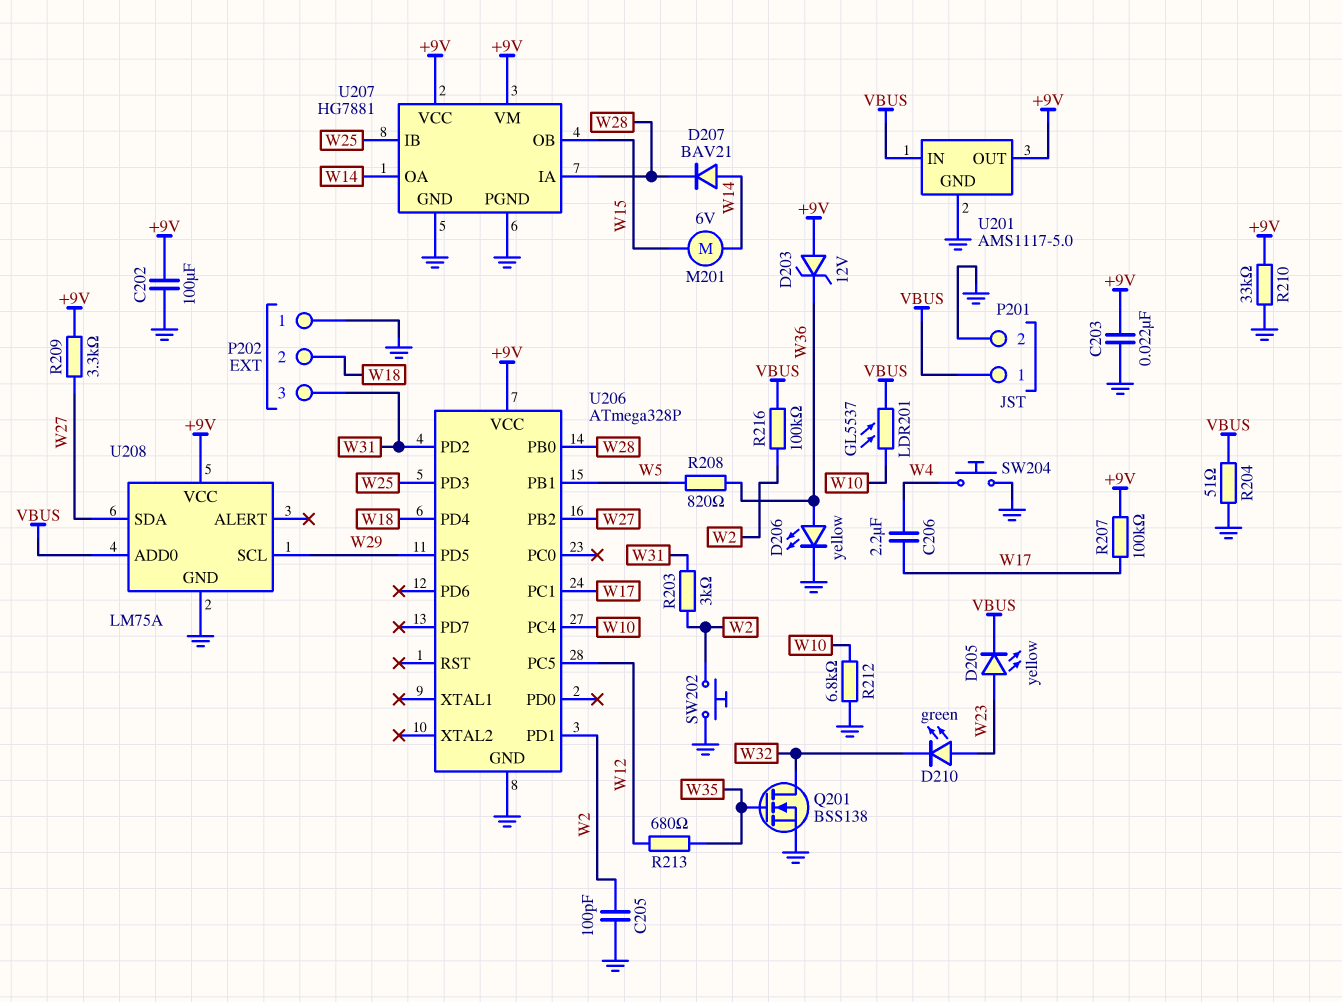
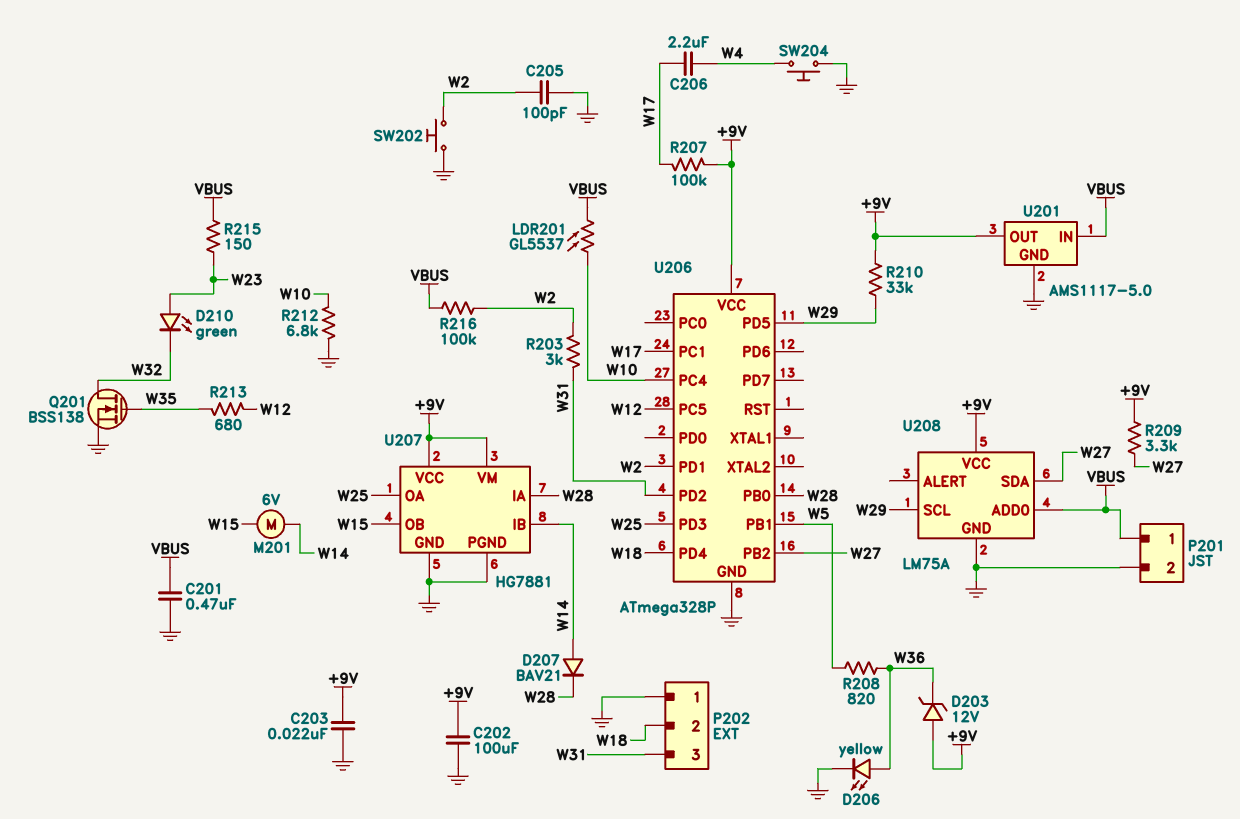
C201: none -> 470nF (GND, VBUS)
D205: LED yellow (A W23, K VBUS) -> none
R204: 51 (GND, VBUS) -> none
R210: 33k (+9V, GND) -> 33k (+9V, W29)
R215: none -> 150 (VBUS, W23)
U207 pin IB: W25 -> W14
U207 pin OA: W14 -> W25

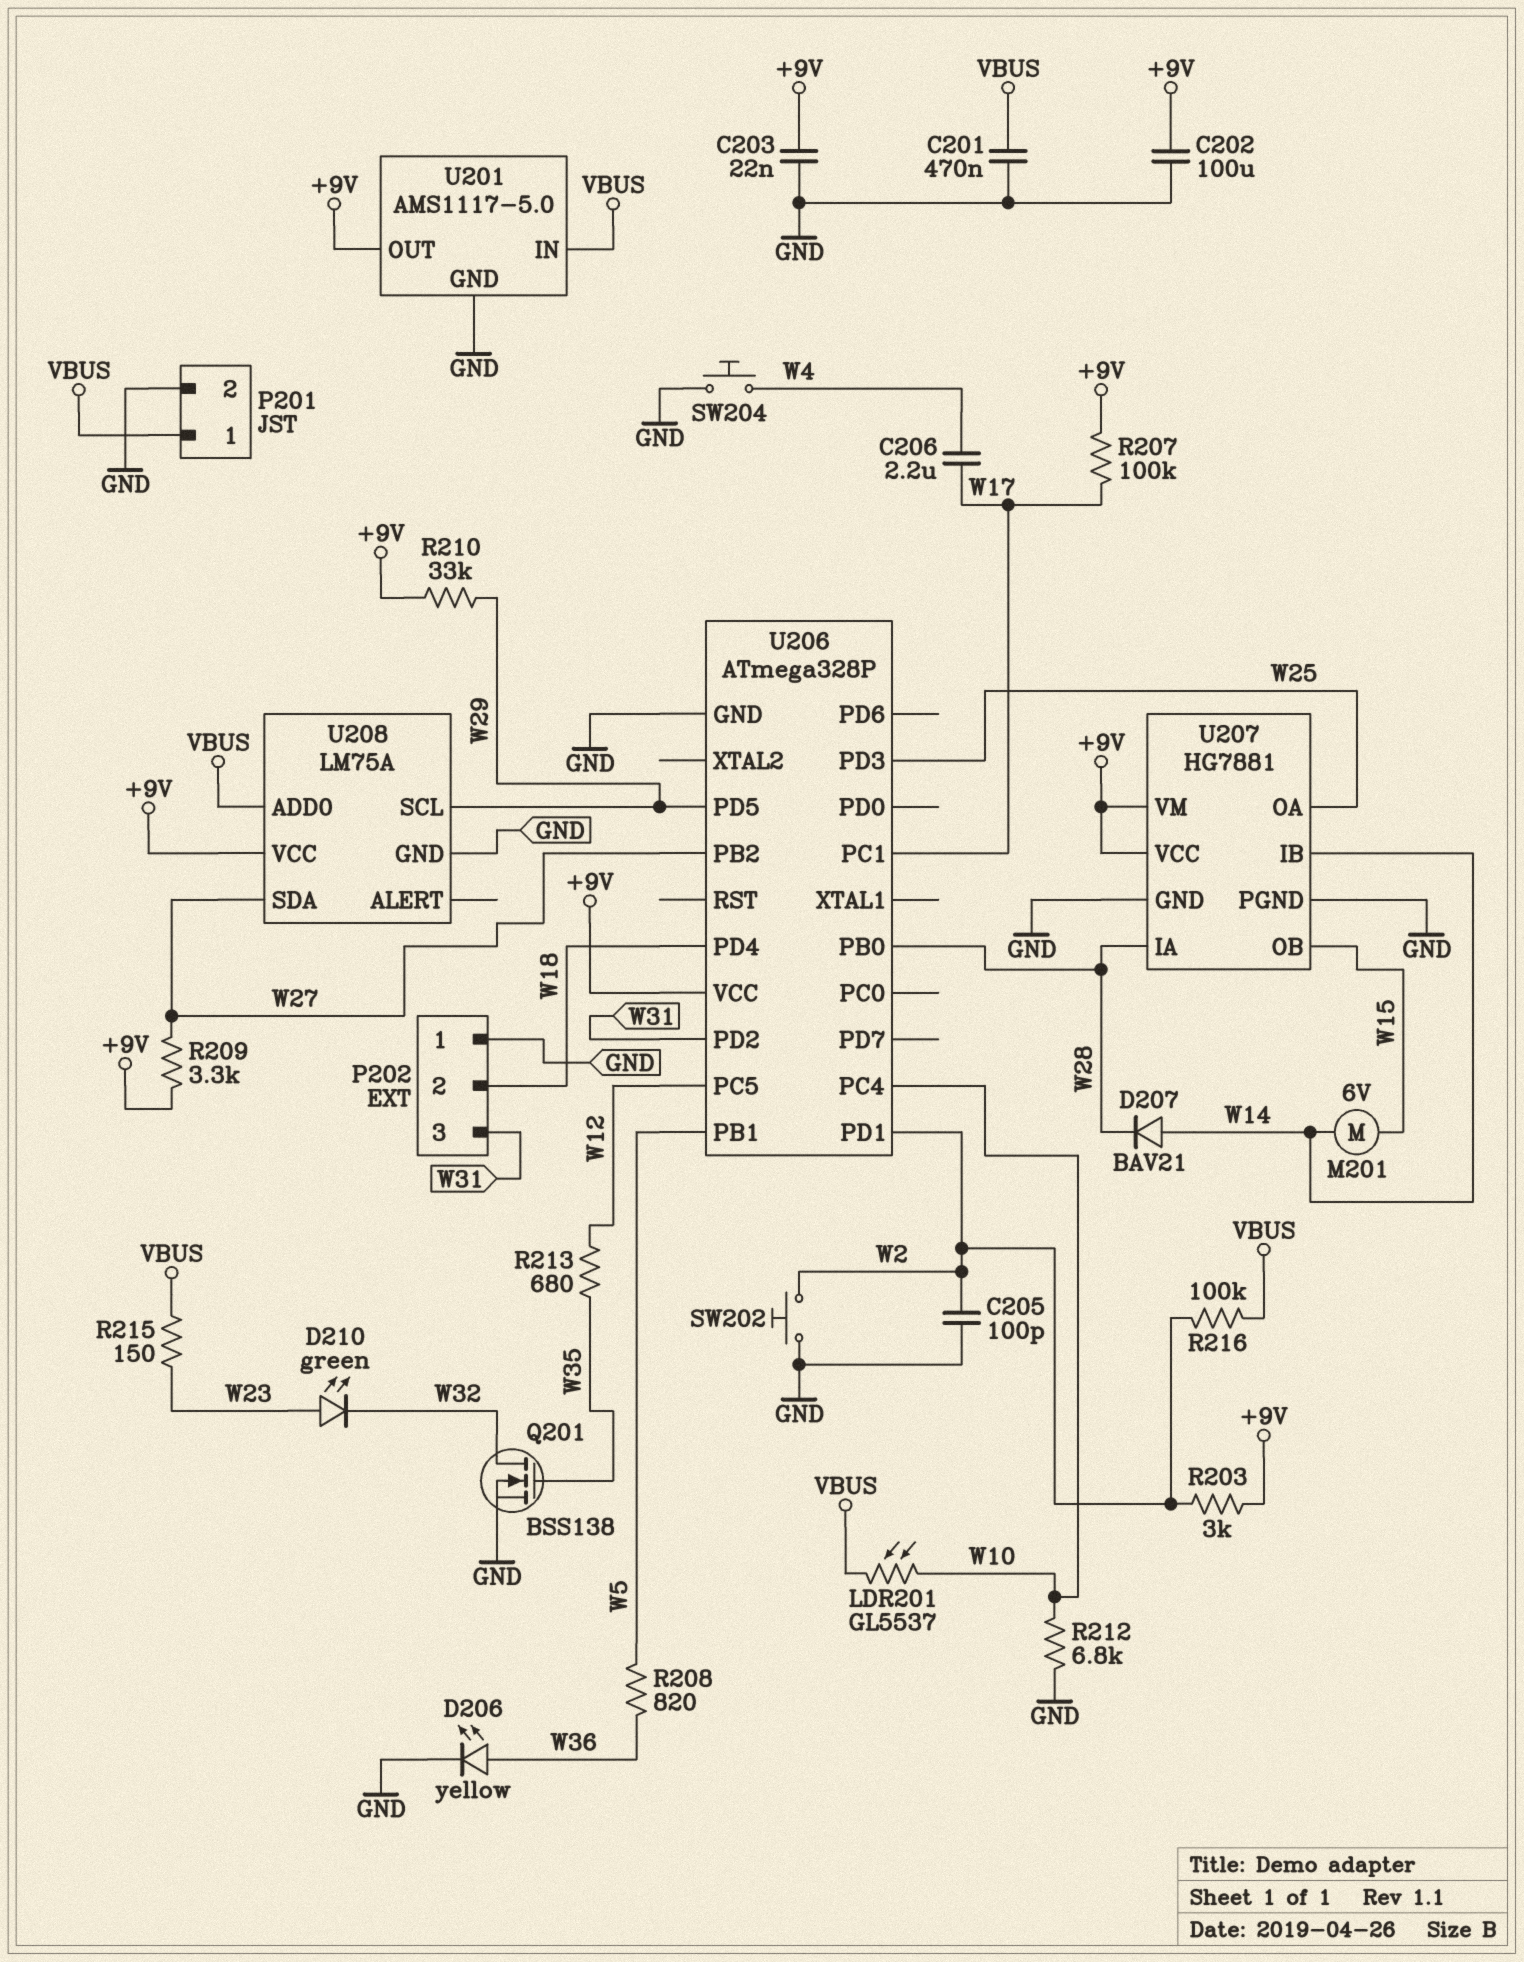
D203: zener 12V (A +9V, K W36) -> none
R203: 3k (W2, W31) -> 3k (+9V, W2)

